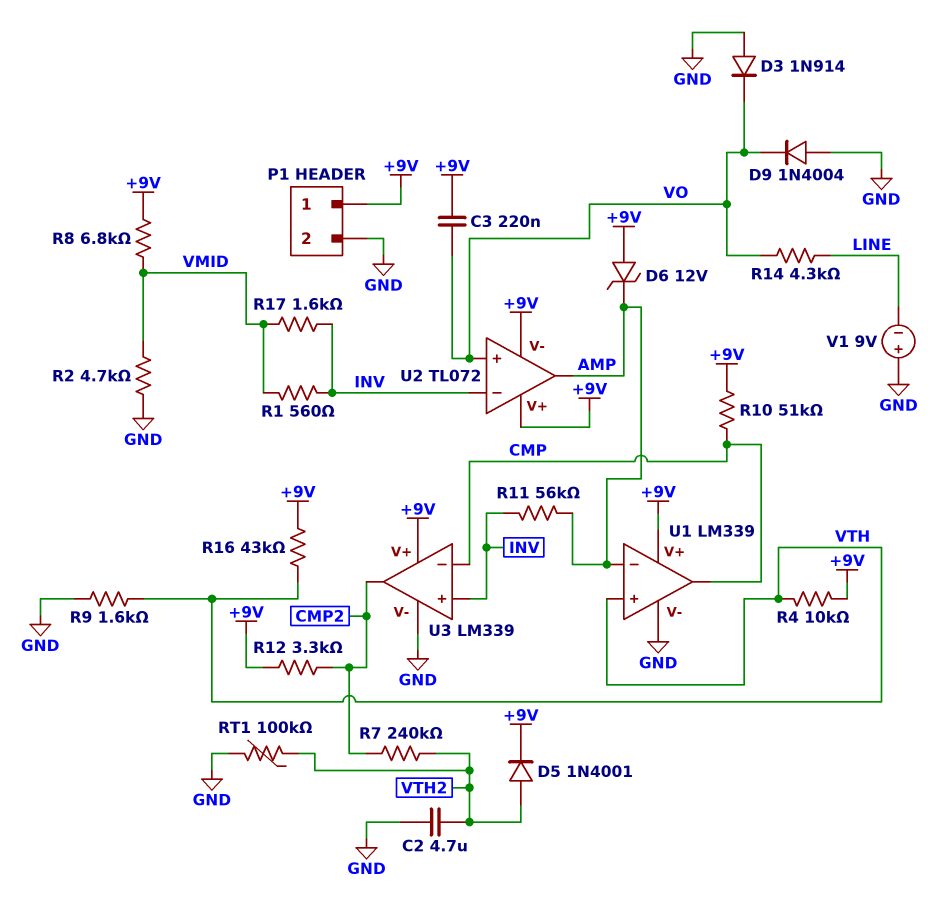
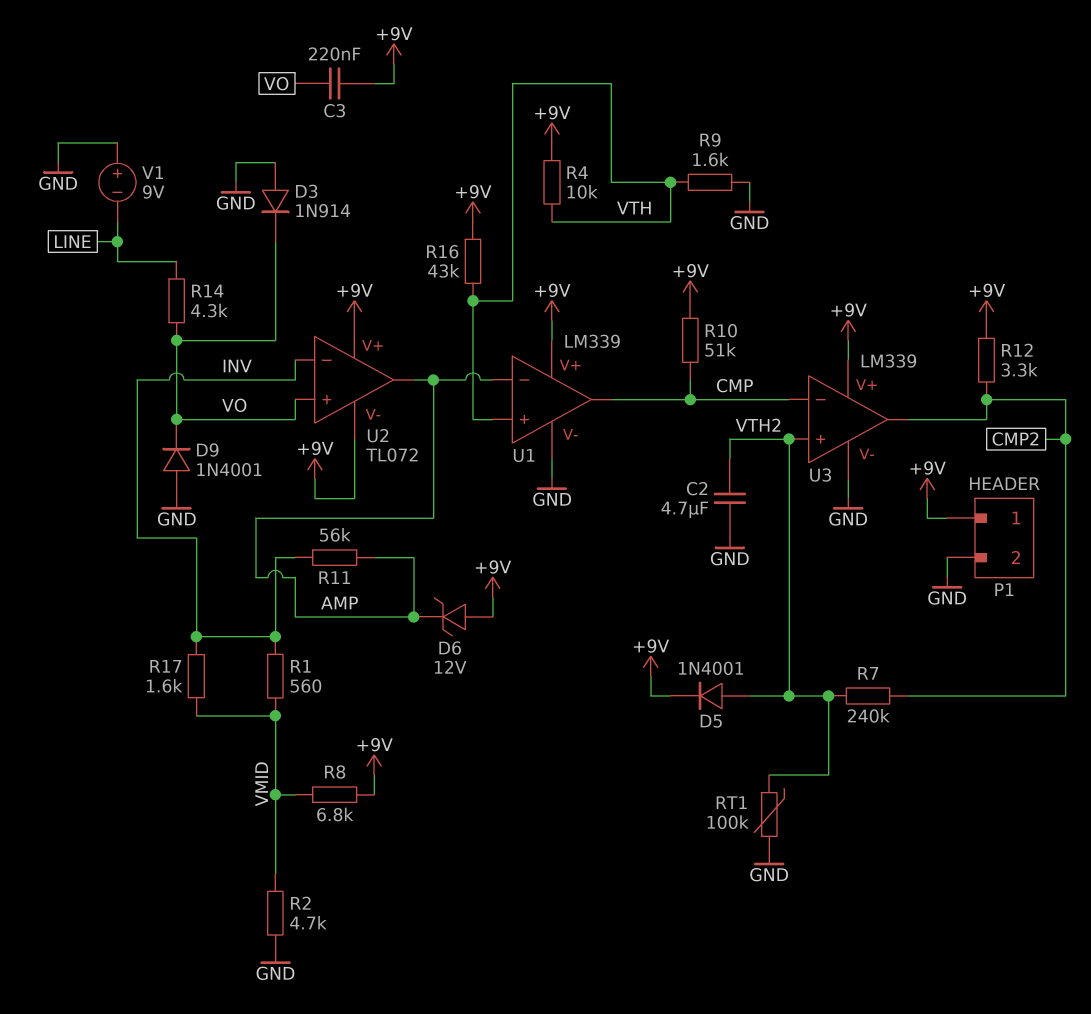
D9: diode 1N4004 (A GND, K VO) -> diode 1N4001 (A GND, K VO)
U3 pin in+: INV -> VTH2

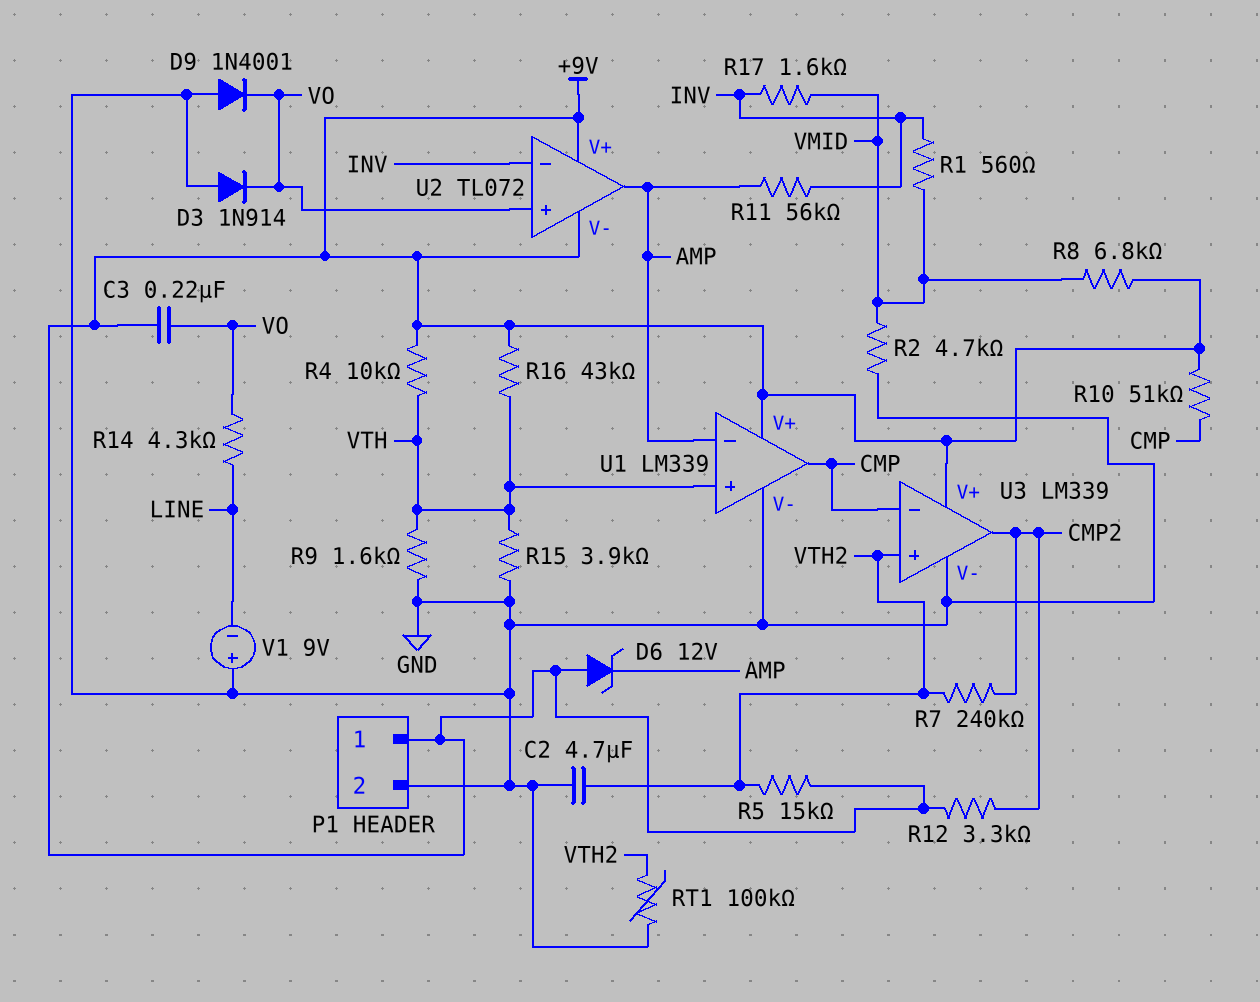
D5: diode 1N4001 (A VTH2, K +9V) -> none
R5: none -> 15k (+9V, VTH2)
R15: none -> 3.9k (GND, VTH)

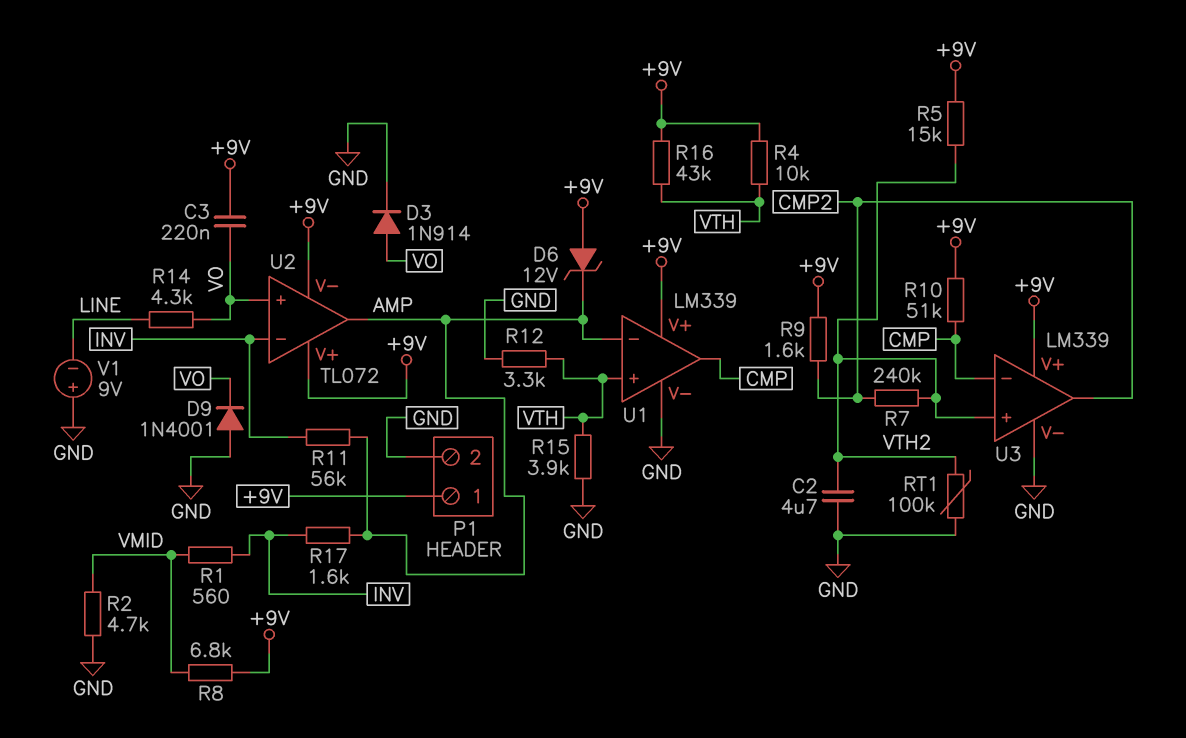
D3: diode 1N914 (A GND, K VO) -> diode 1N914 (A VO, K GND)
R9: 1.6k (GND, VTH) -> 1.6k (+9V, CMP2)
R12: 3.3k (+9V, CMP2) -> 3.3k (GND, VTH)
R17: 1.6k (INV, VMID) -> 1.6k (AMP, INV)

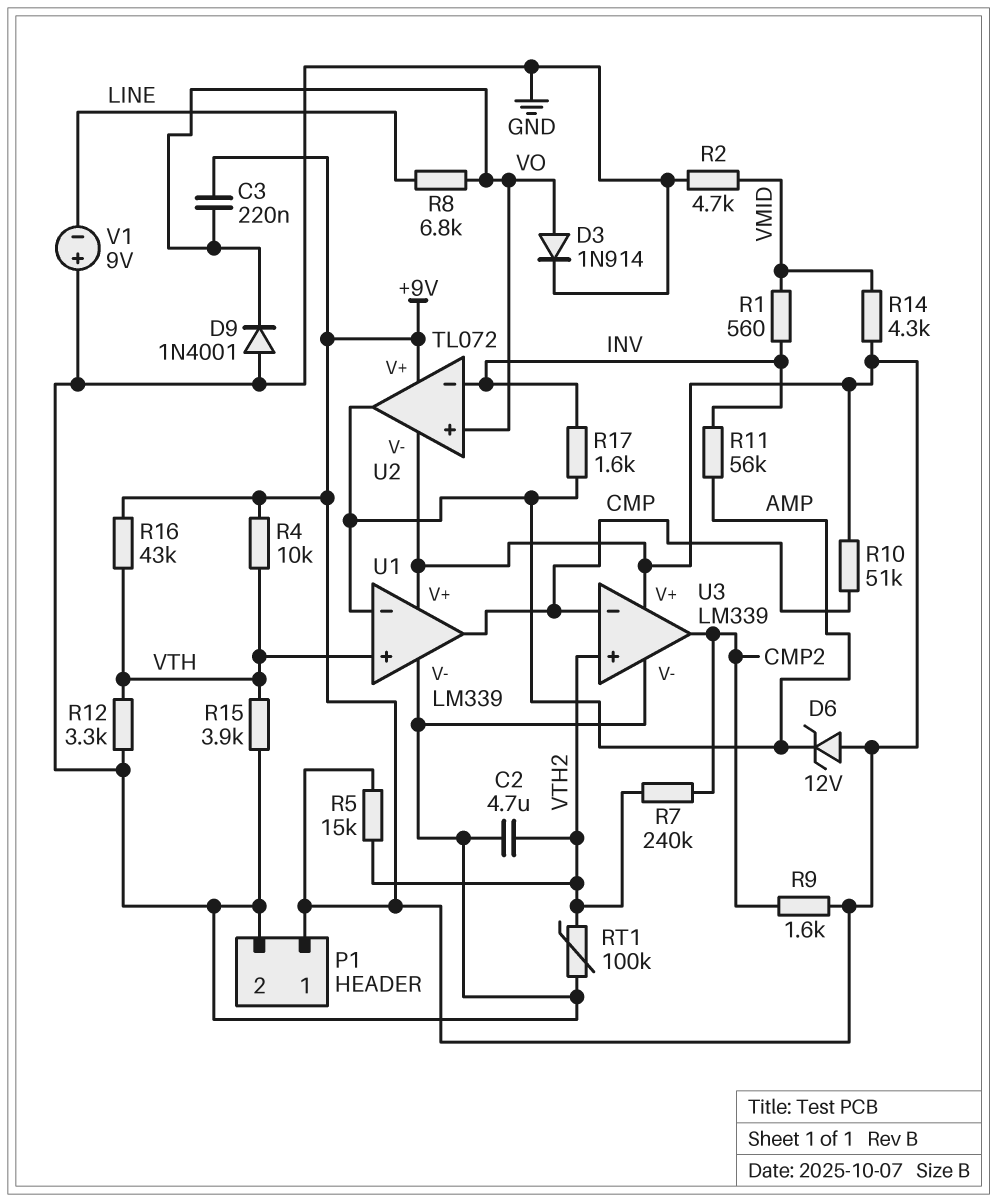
R8: 6.8k (+9V, VMID) -> 6.8k (LINE, VO)
R14: 4.3k (LINE, VO) -> 4.3k (+9V, VMID)

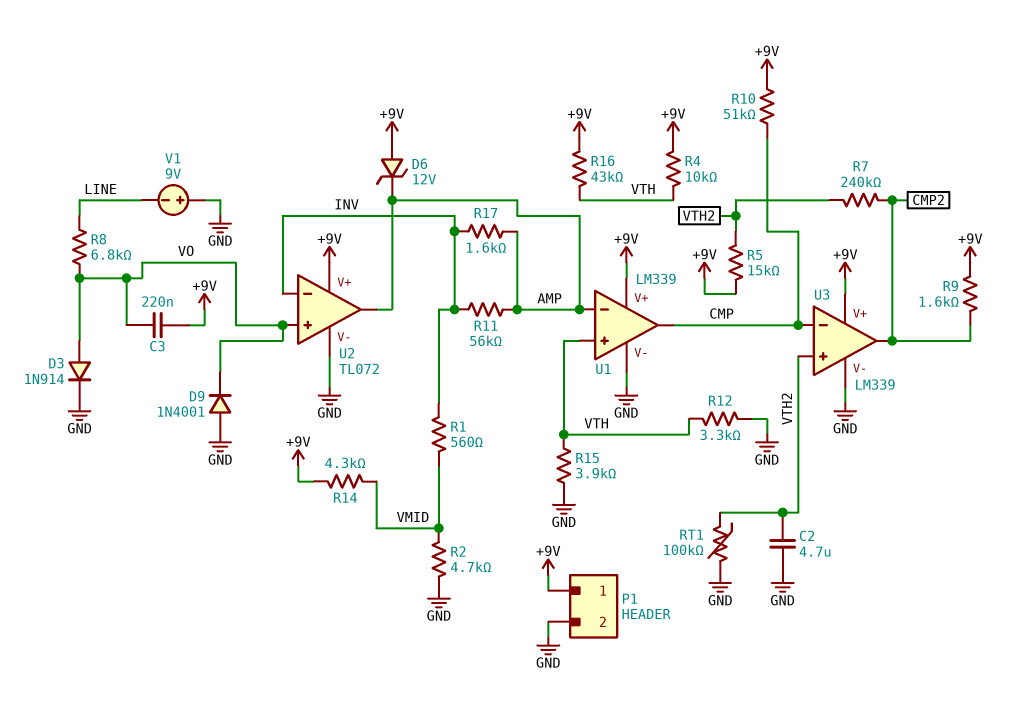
U2 pin V-: +9V -> GND

